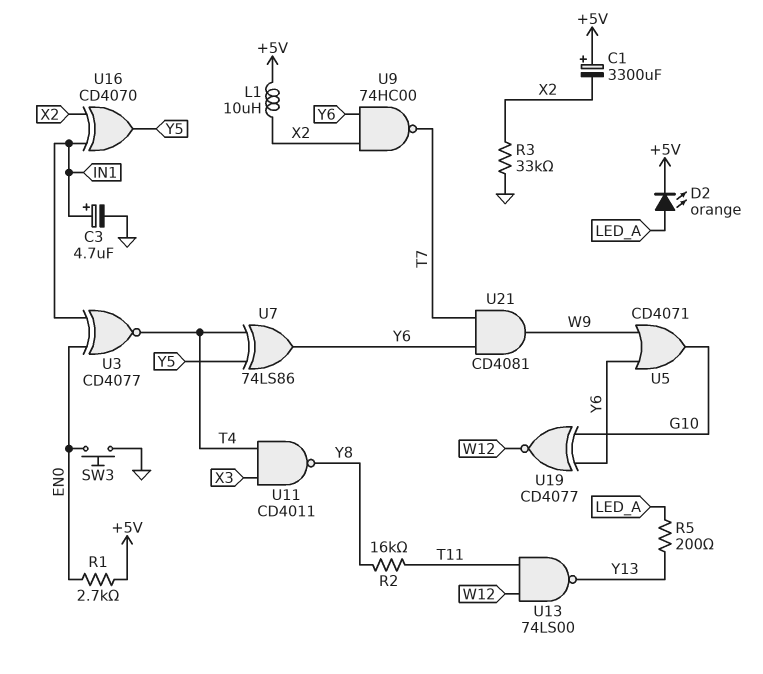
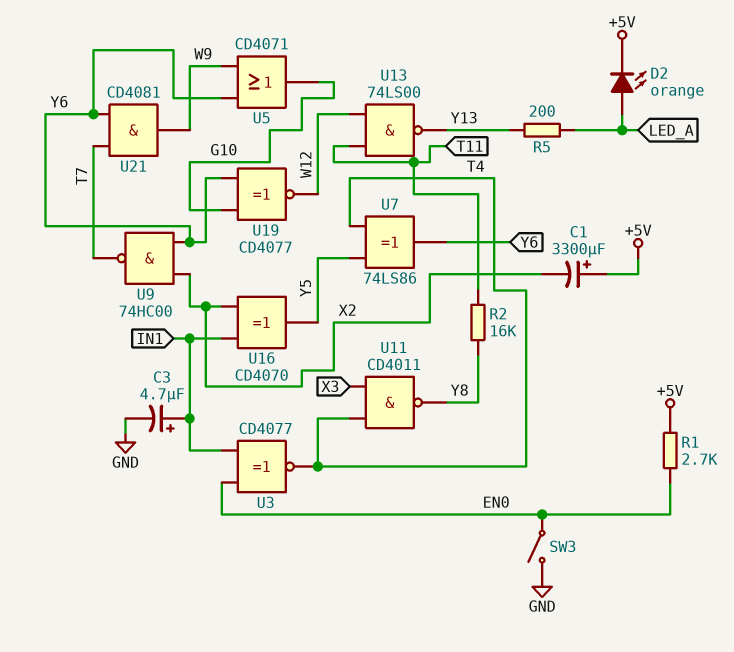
L1: 10uH (+5V, X2) -> none
R3: 33k (GND, X2) -> none
SW3: button (EN0, GND) -> switch (EN0, GND)

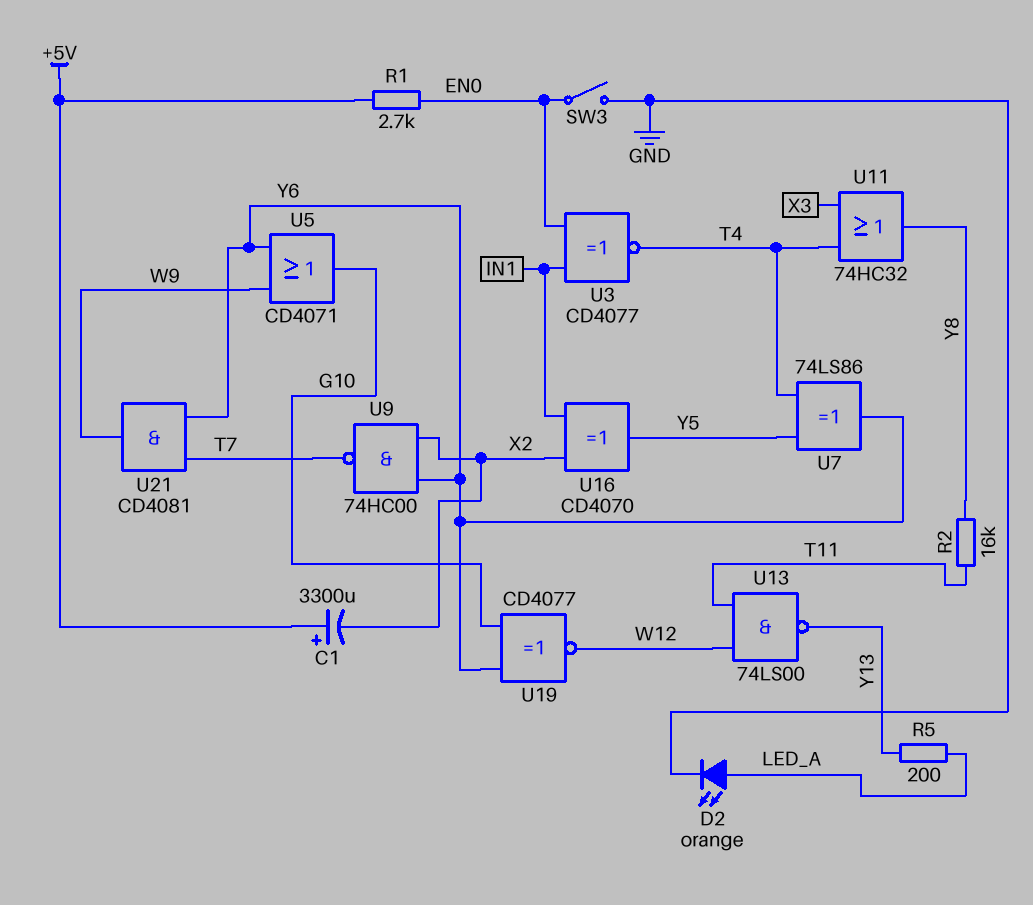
C3: 4.7uF (plus IN1, minus GND) -> none
D2: LED orange (A LED_A, K +5V) -> LED orange (A LED_A, K GND)
U11: NAND CD4011 (in T4, in X3, out Y8) -> OR 74HC32 (in T4, in X3, out Y8)

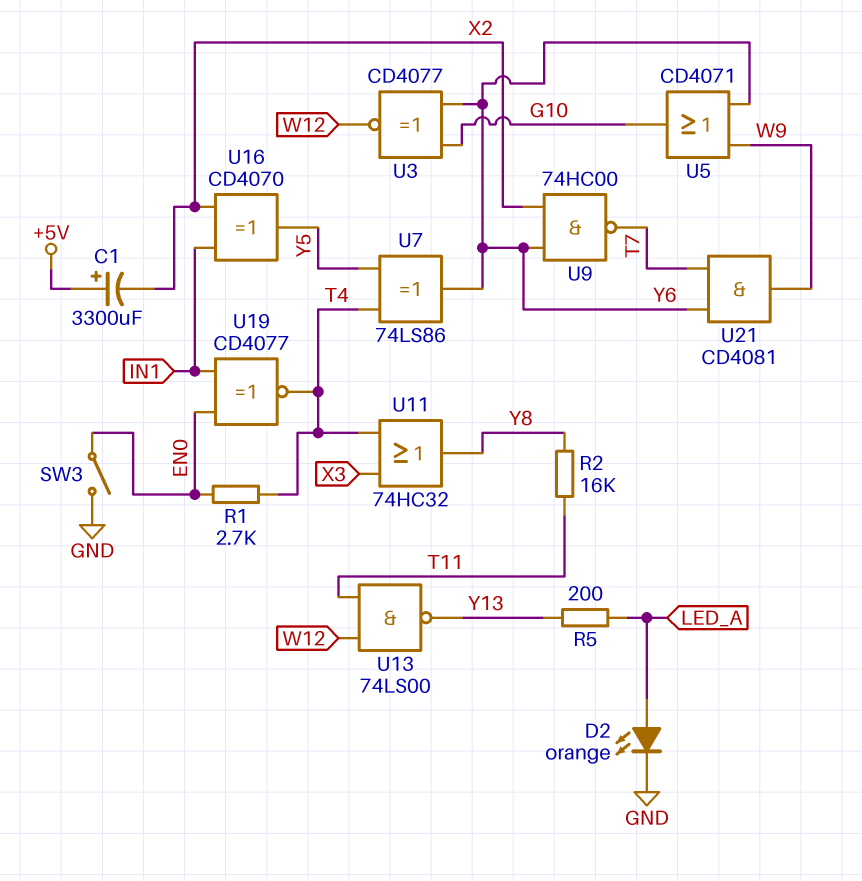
R1: 2.7k (+5V, EN0) -> 2.7k (EN0, T4)
U3: XNOR CD4077 (in EN0, in IN1, out T4) -> XNOR CD4077 (in G10, in Y6, out W12)
U19: XNOR CD4077 (in G10, in Y6, out W12) -> XNOR CD4077 (in EN0, in IN1, out T4)

